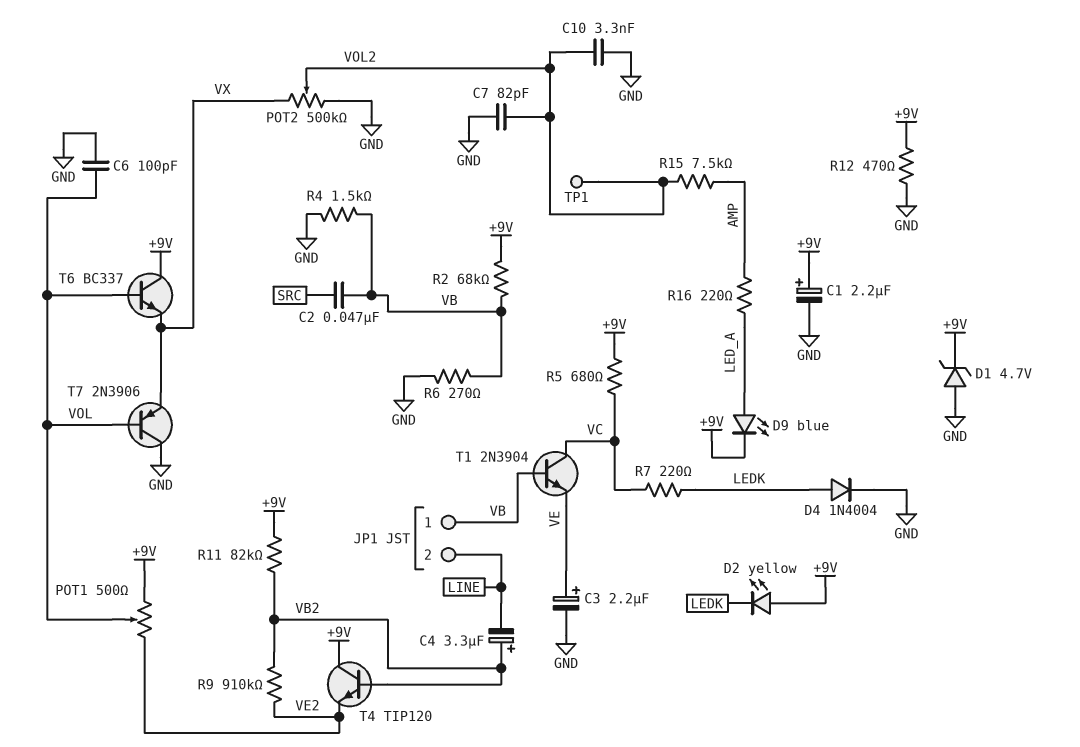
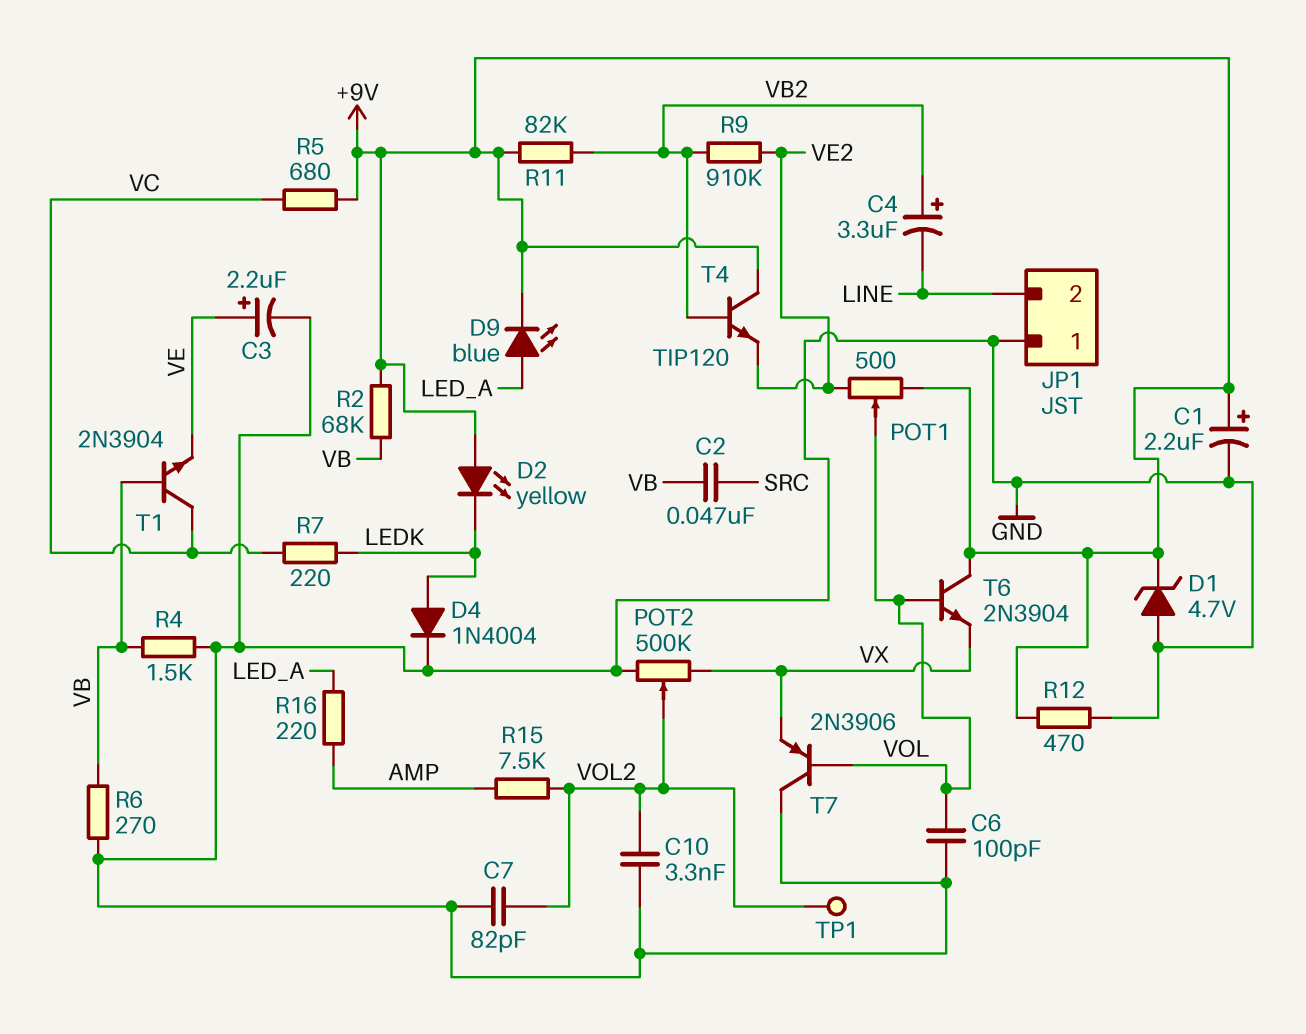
JP1 pin 1: VB -> GND
T6: NPN BC337 (B VOL, C +9V, E VX) -> NPN 2N3904 (B VOL, C +9V, E VX)

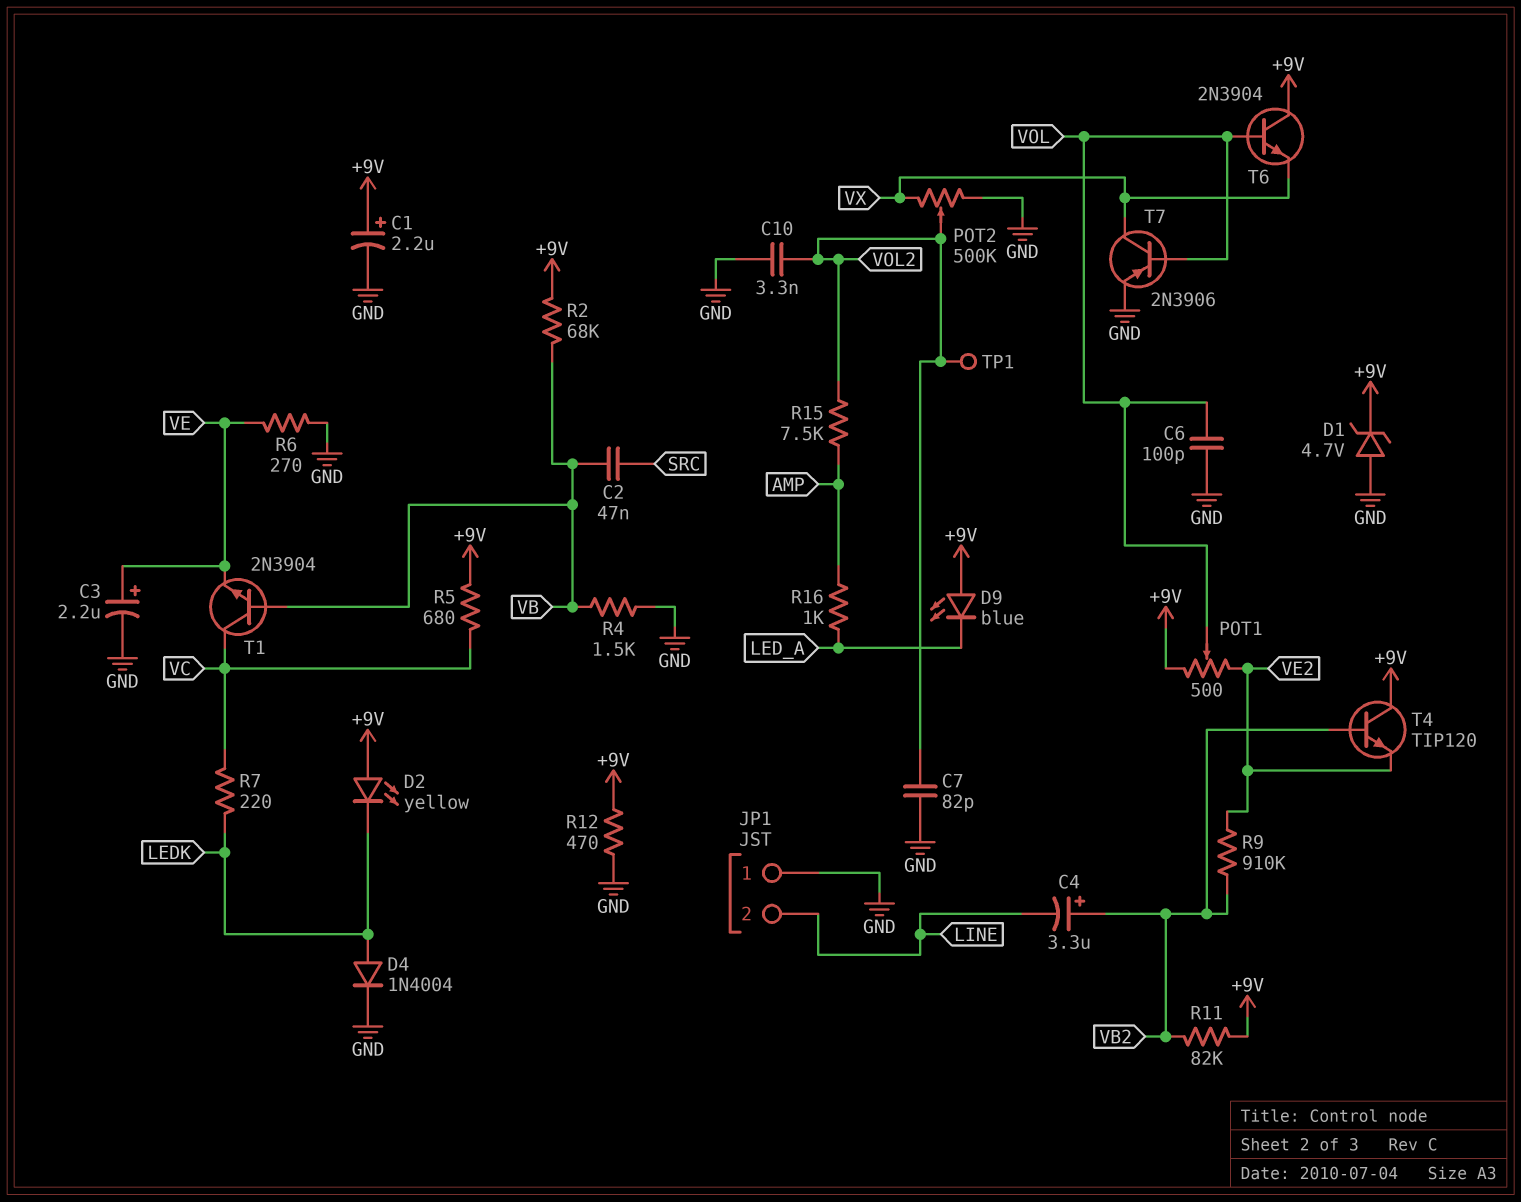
D9: LED blue (A LED_A, K +9V) -> LED blue (A +9V, K LED_A)
R6: 270 (GND, VB) -> 270 (GND, VE)
R16: 220 (AMP, LED_A) -> 1k (AMP, LED_A)
T7: PNP 2N3906 (B VOL, C GND, E VX) -> PNP 2N3906 (B VOL, C VX, E GND)

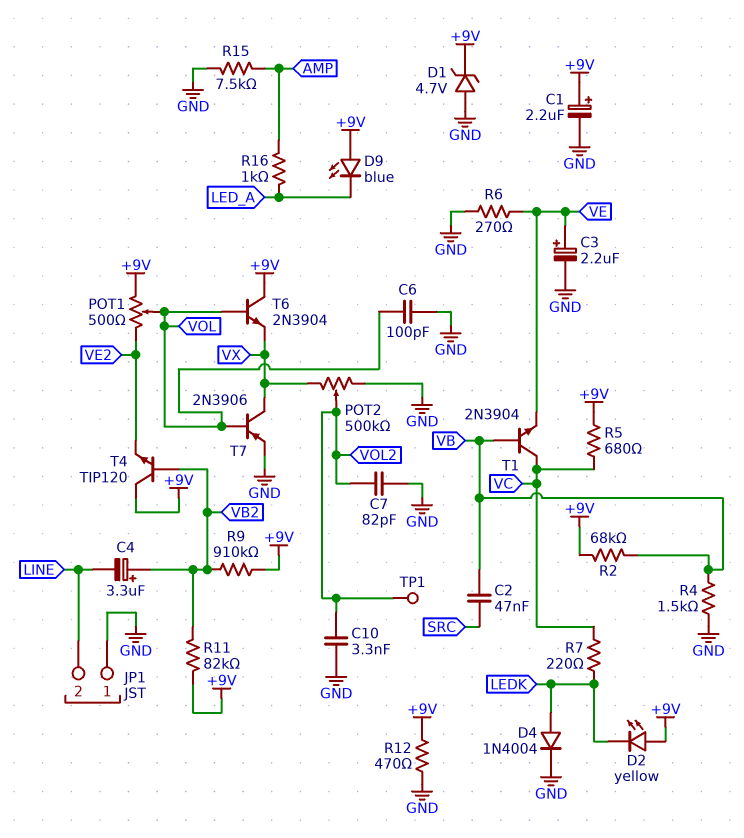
R9: 910k (VB2, VE2) -> 910k (+9V, VB2)
R15: 7.5k (AMP, VOL2) -> 7.5k (AMP, GND)

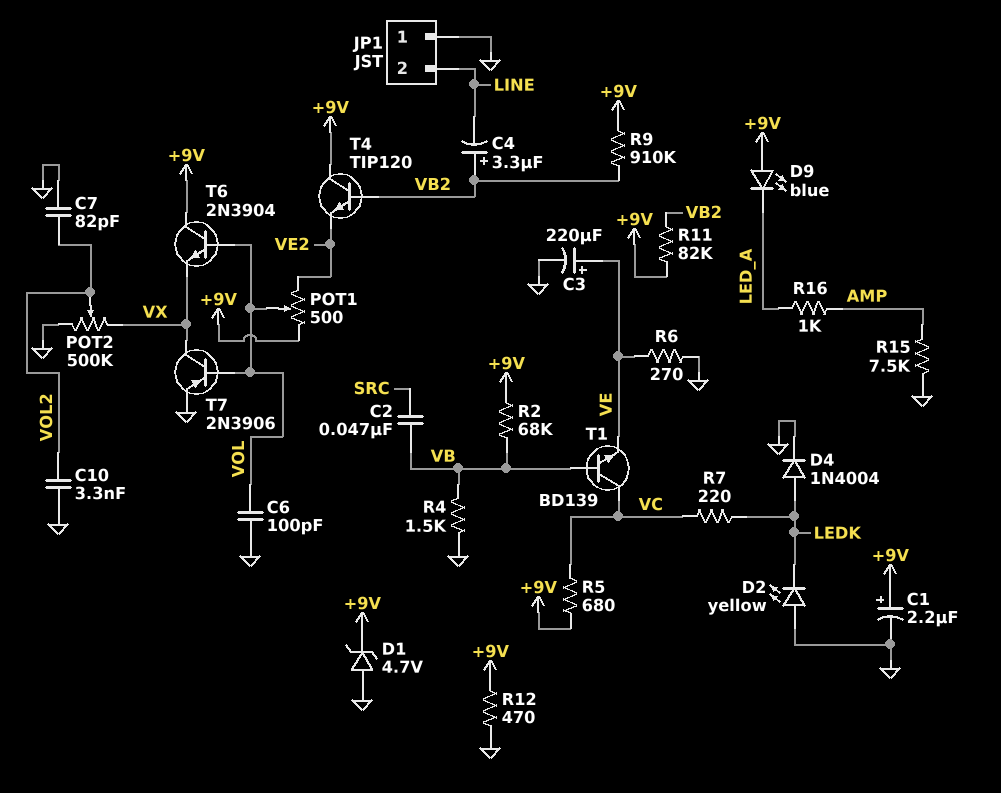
C3: 2.2uF (plus VE, minus GND) -> 220uF (plus VE, minus GND)
D2: LED yellow (A +9V, K LEDK) -> LED yellow (A GND, K LEDK)
T1: NPN 2N3904 (B VB, C VC, E VE) -> NPN BD139 (B VB, C VC, E VE)
TP1: test point (VOL2) -> none

